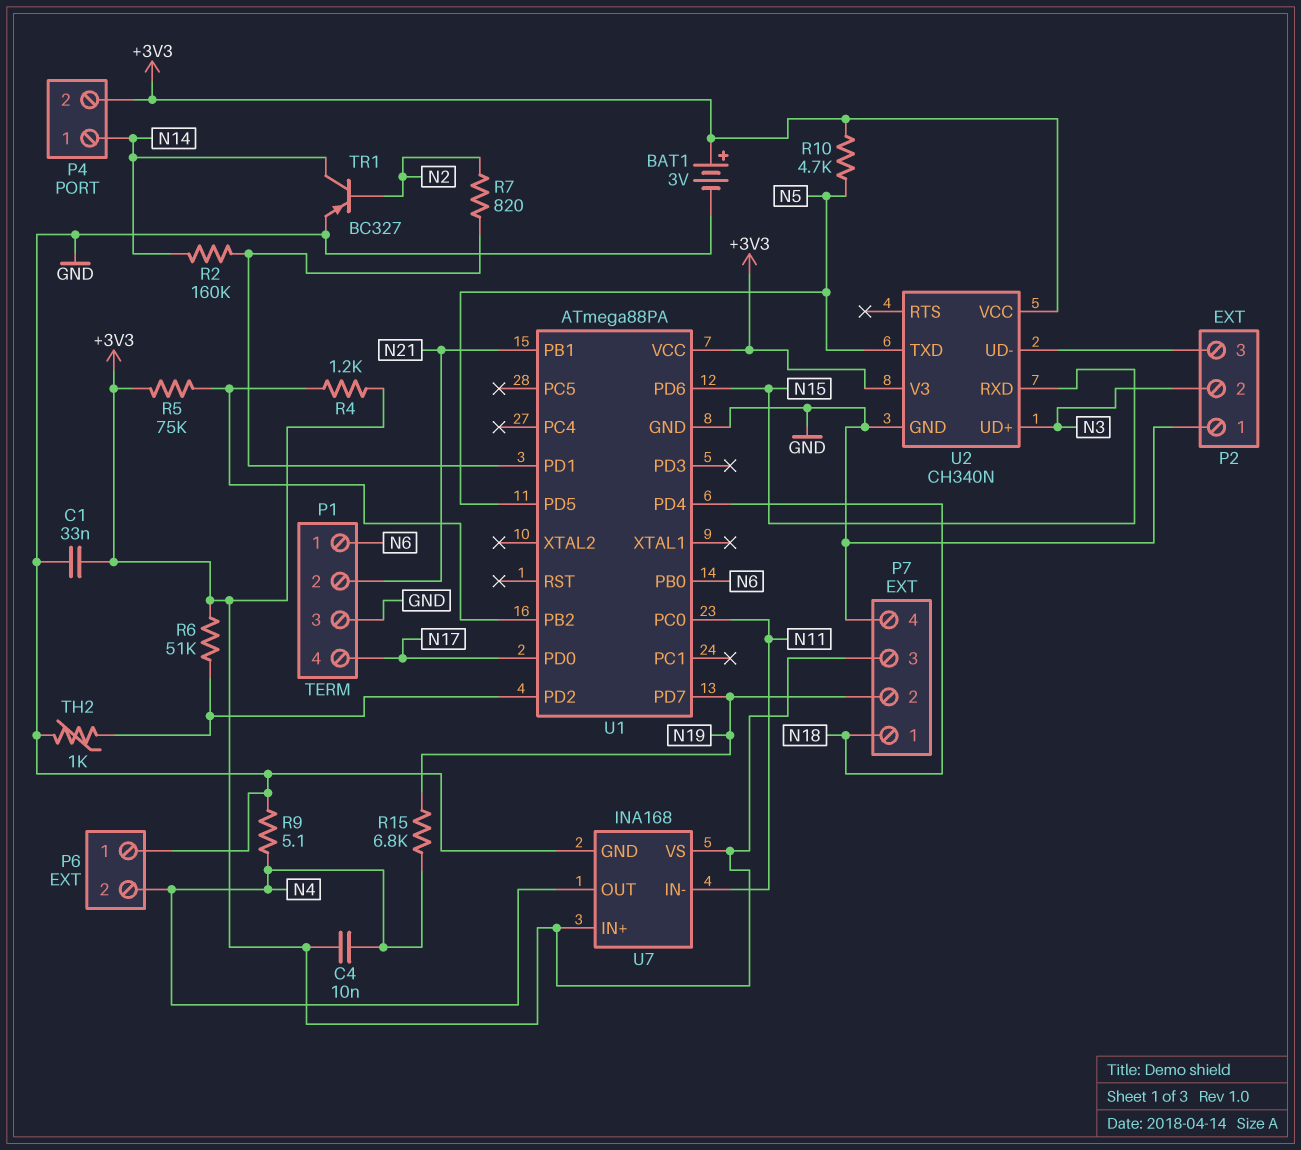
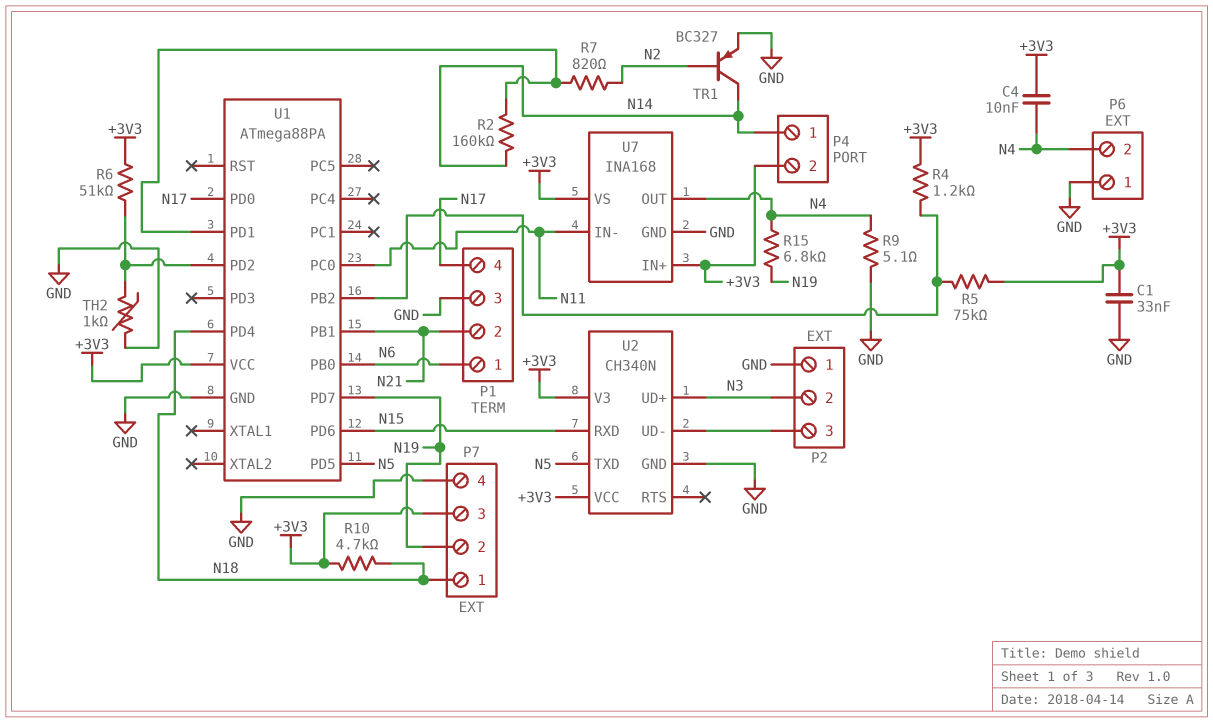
BAT1: 3V (plus +3V3, minus GND) -> none
R10: 4.7k (+3V3, N5) -> 4.7k (+3V3, N18)

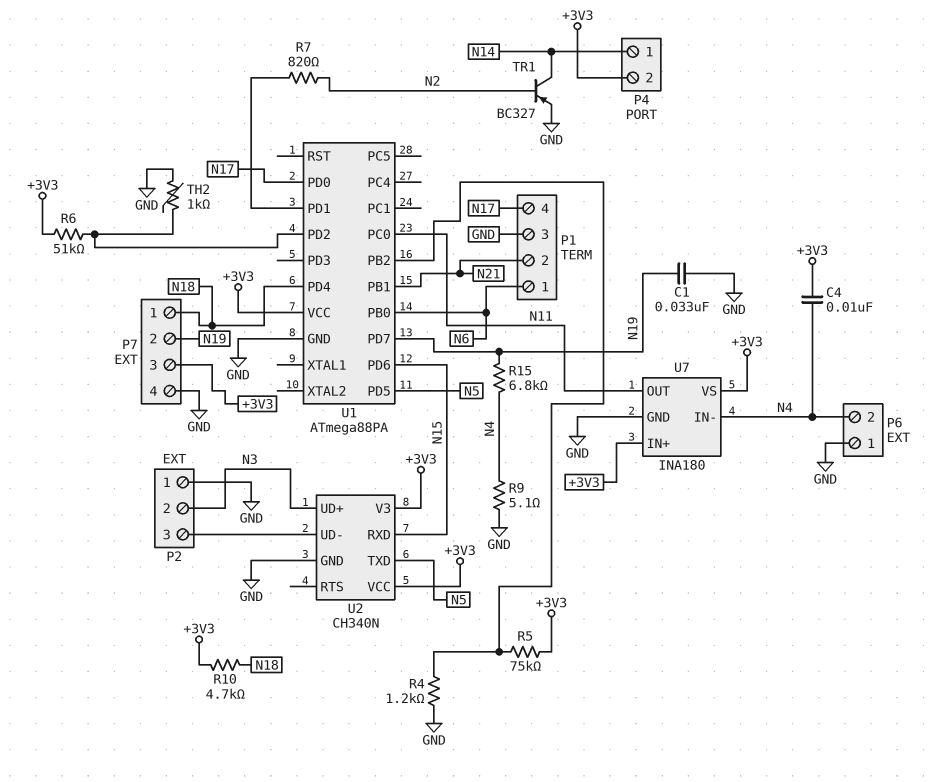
C1: 33nF (+3V3, GND) -> 33nF (GND, N19)
R2: 160k (N14, U1/PD1) -> none
R4: 1.2k (+3V3, U1/PB2) -> 1.2k (GND, U1/PB2)
U7: INA168 -> INA180
U7 pin IN-: N11 -> N4
U7 pin OUT: N4 -> N11

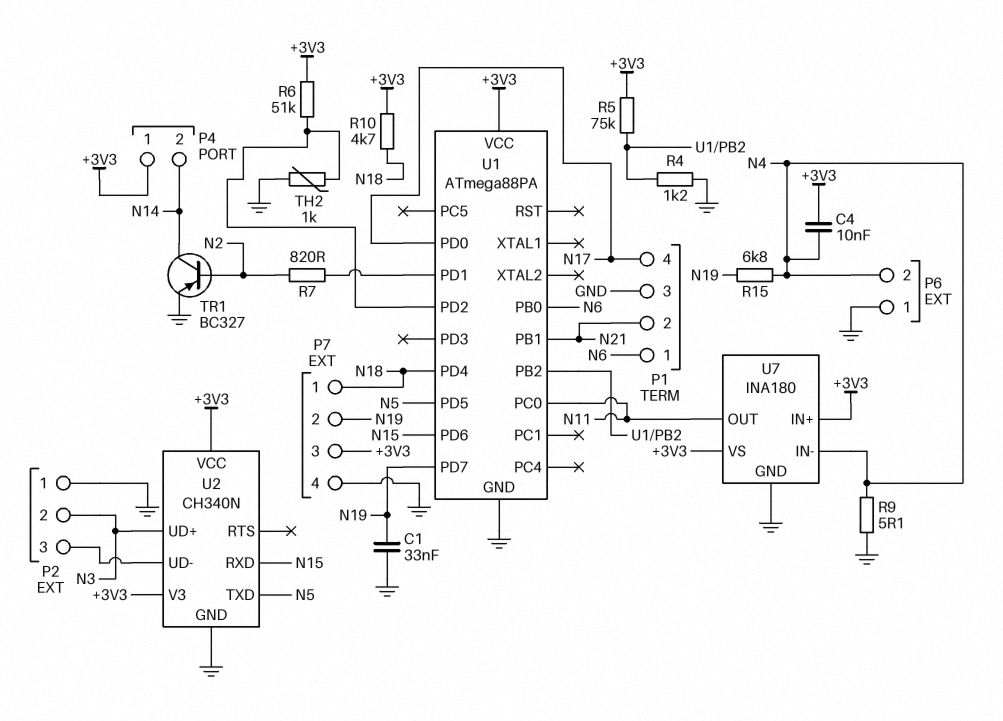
P4 pin 1: N14 -> +3V3
P4 pin 2: +3V3 -> N14

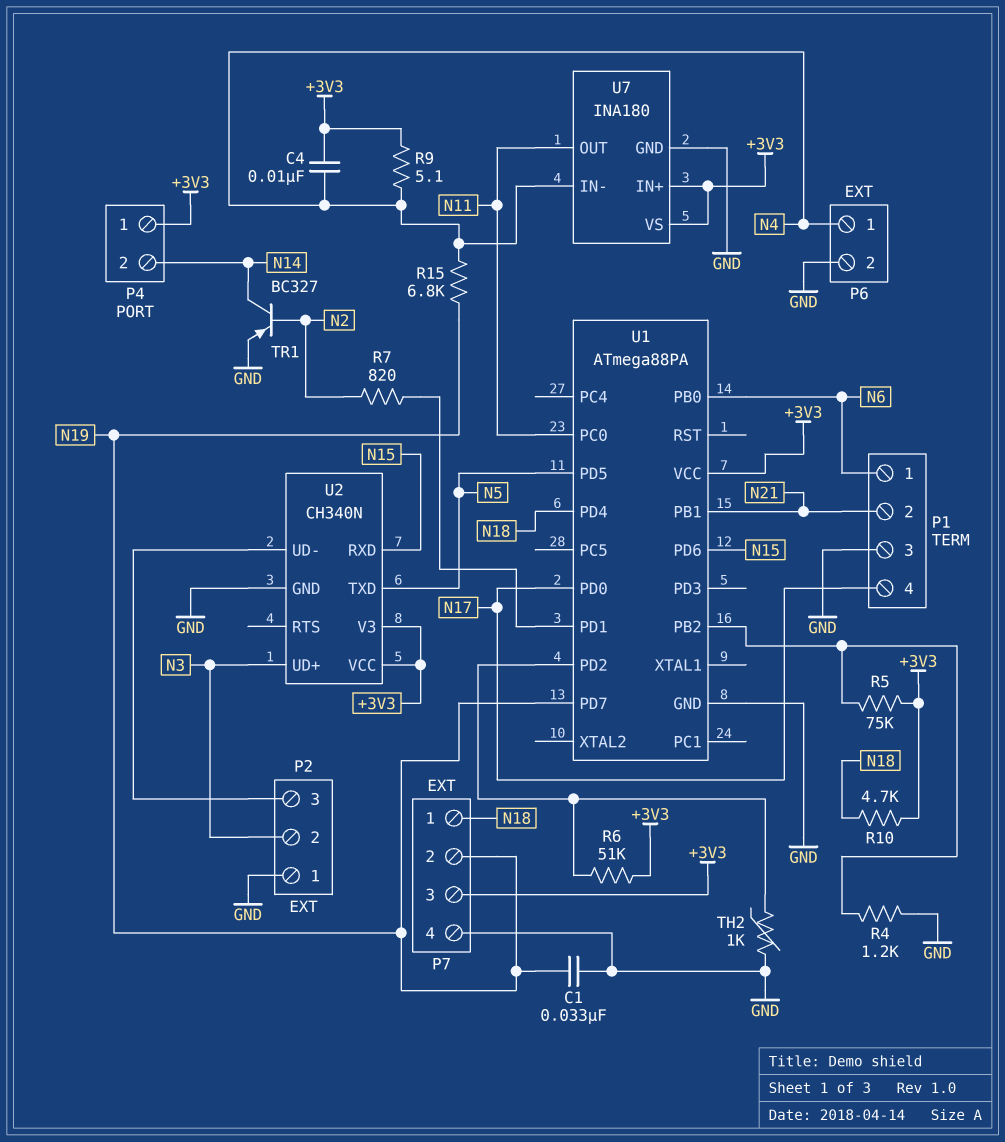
P6 pin 1: GND -> N4
P6 pin 2: N4 -> GND
R9: 5.1 (GND, N4) -> 5.1 (+3V3, N4)

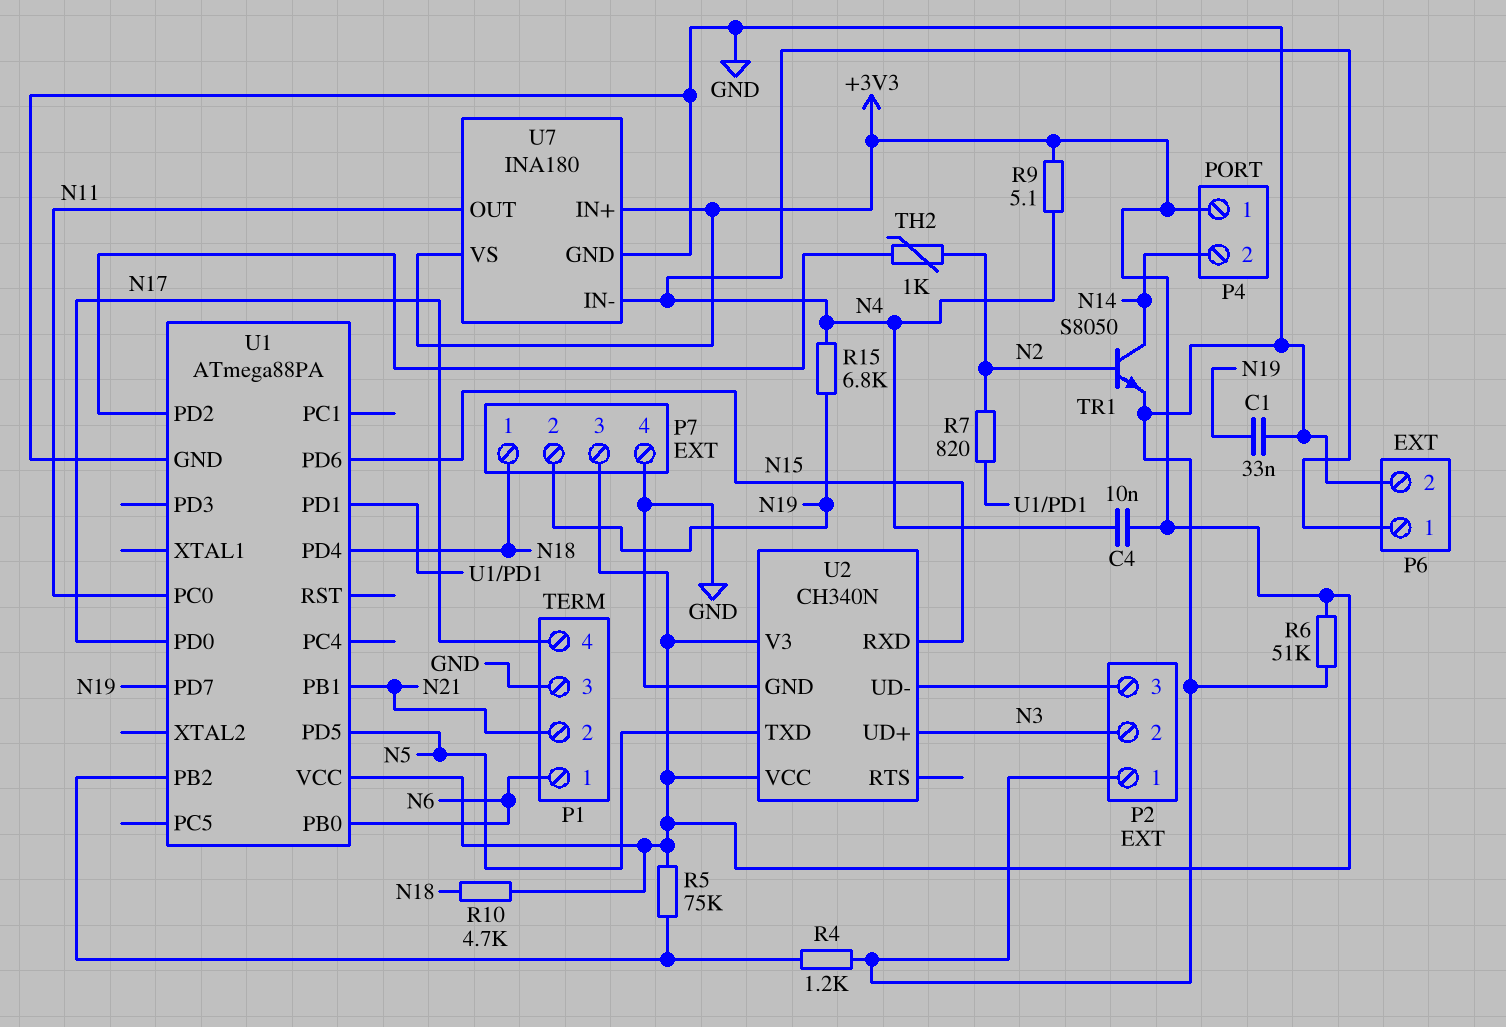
R6: 51k (+3V3, U1/PD2) -> 51k (+3V3, GND)
TH2: 1k (GND, U1/PD2) -> 1k (N2, U1/PD2)
TR1: PNP BC327 (B N2, C N14, E GND) -> NPN S8050 (B N2, C N14, E GND)

